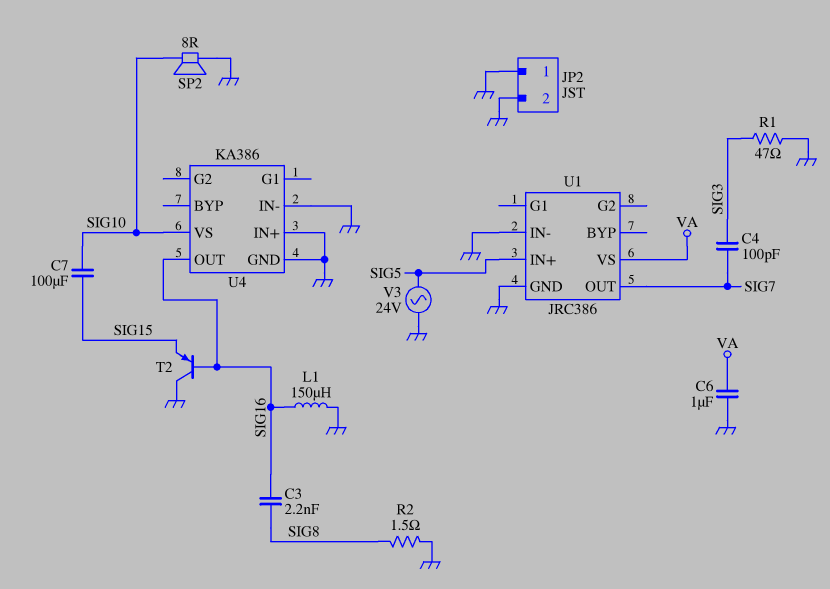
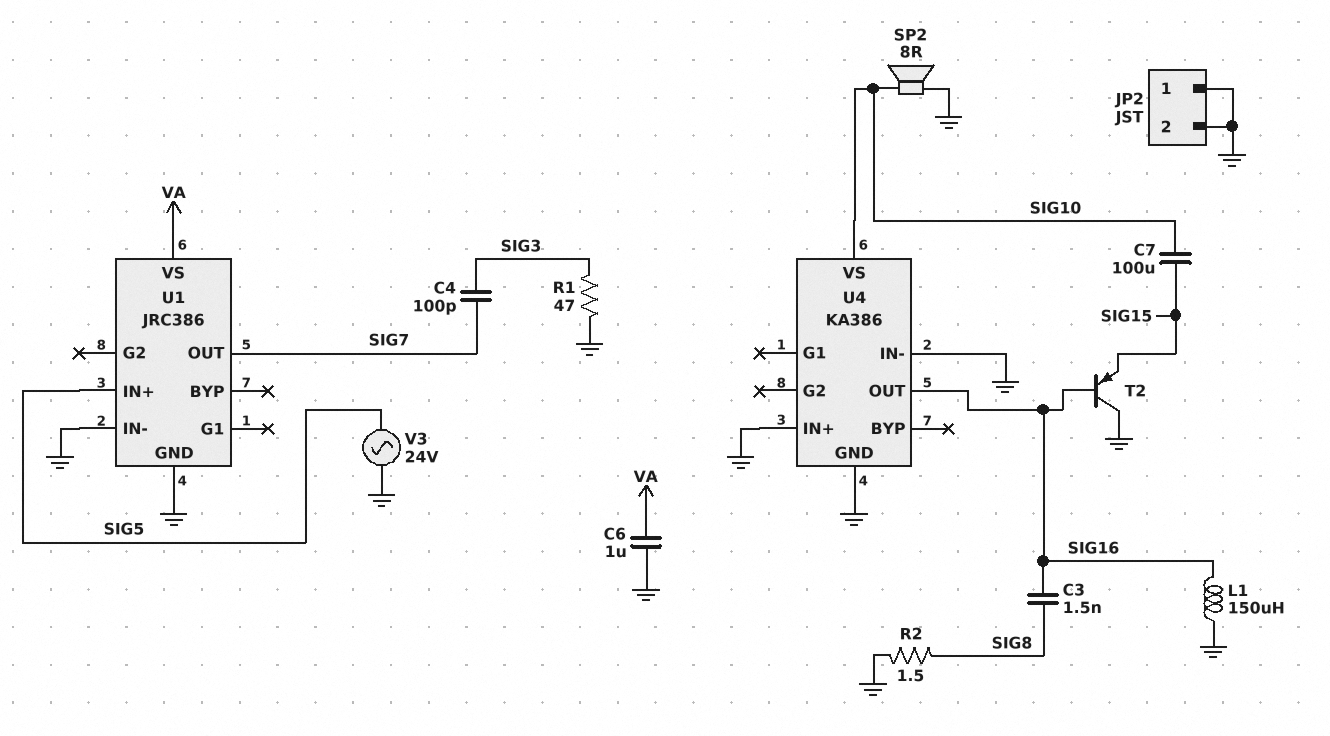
C3: 2.2nF (SIG8, SIG16) -> 1.5nF (SIG8, SIG16)

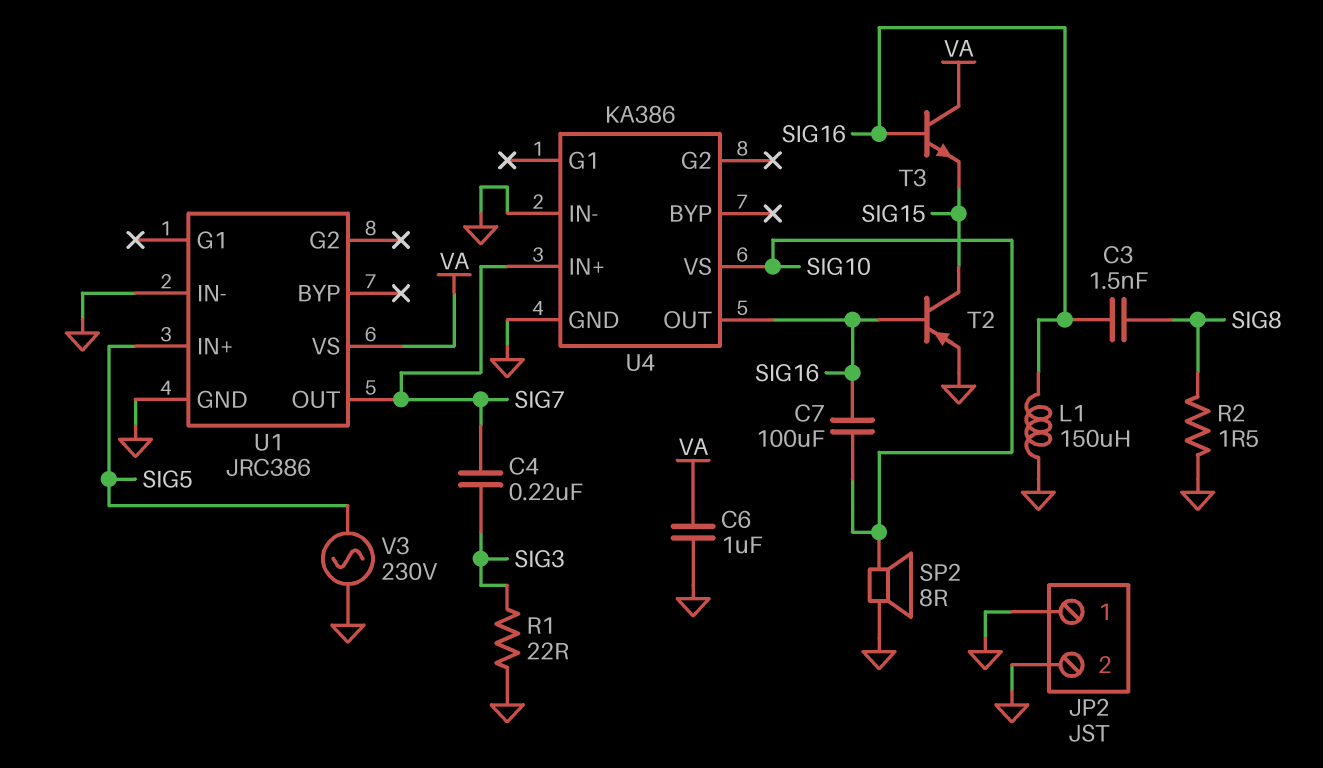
C4: 100pF (SIG3, SIG7) -> 220nF (SIG3, SIG7)
C7: 100uF (SIG10, SIG15) -> 100uF (SIG10, SIG16)
R1: 47 (GND, SIG3) -> 22 (GND, SIG3)
T2: PNP (B SIG16, C GND, E SIG15) -> PNP (B SIG16, C SIG15, E GND)
T3: none -> NPN (B SIG16, C VA, E SIG15)
U4 pin IN+: GND -> SIG7
V3: AC 24V (GND, SIG5) -> AC 230V (GND, SIG5)

